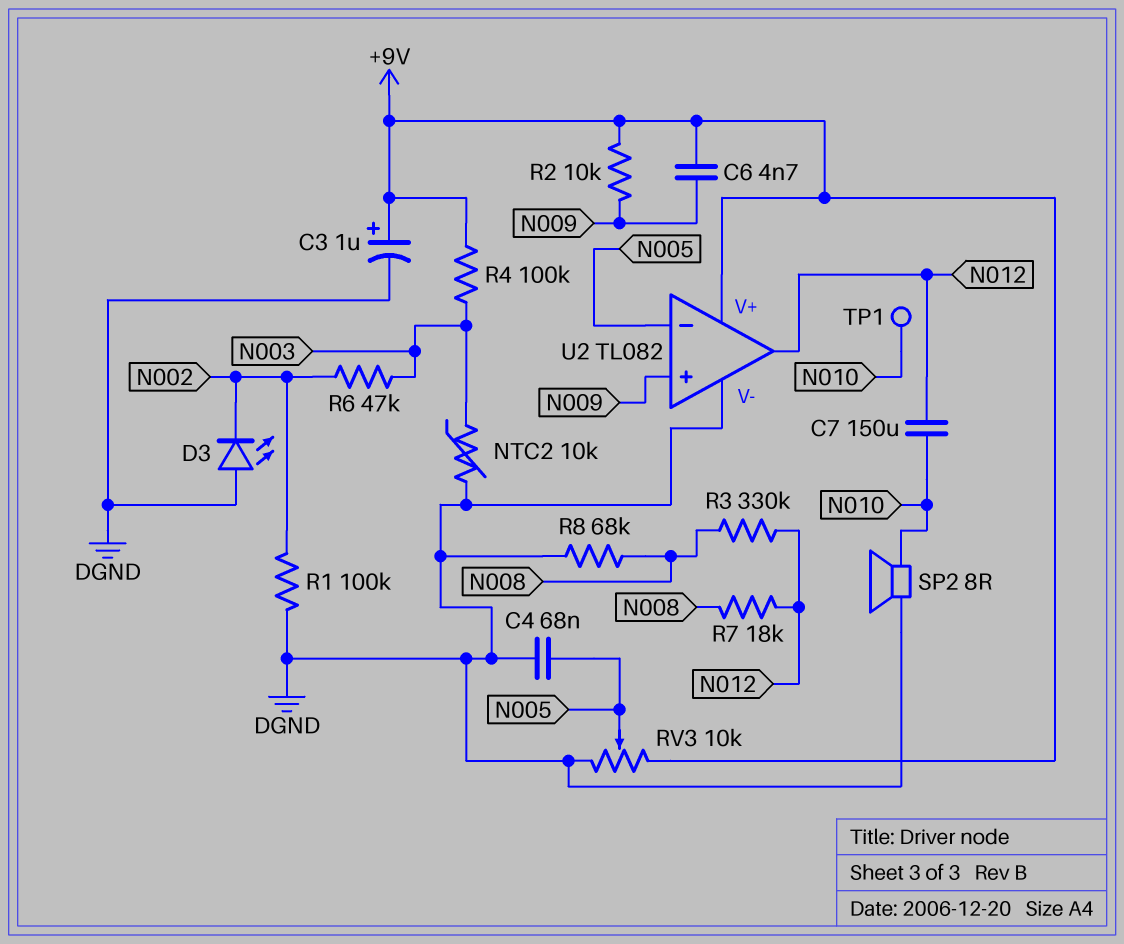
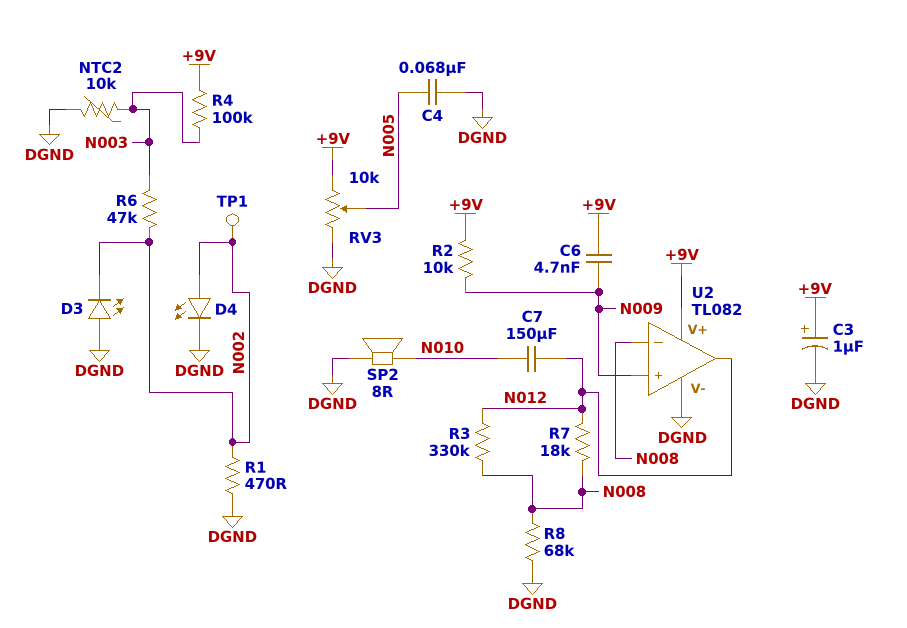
D4: none -> LED (A N002, K DGND)
R1: 100k (DGND, N002) -> 470 (DGND, N002)
TP1: test point (N010) -> test point (N002)
U2 pin in-: N005 -> N008

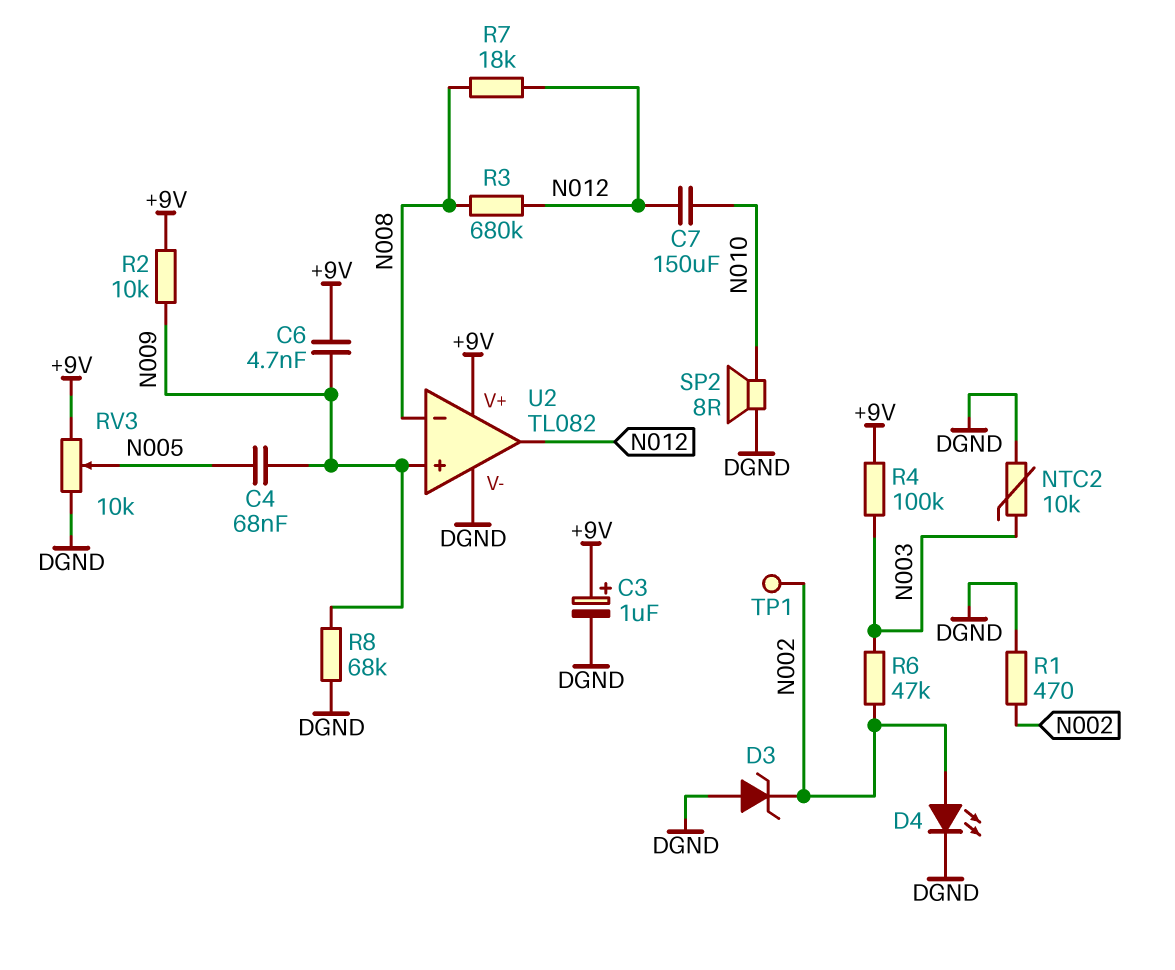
C4: 68nF (DGND, N005) -> 68nF (N005, N009)
D3: LED (A DGND, K N002) -> zener (A DGND, K N002)
R3: 330k (N008, N012) -> 680k (N008, N012)
R8: 68k (DGND, N008) -> 68k (DGND, N009)

